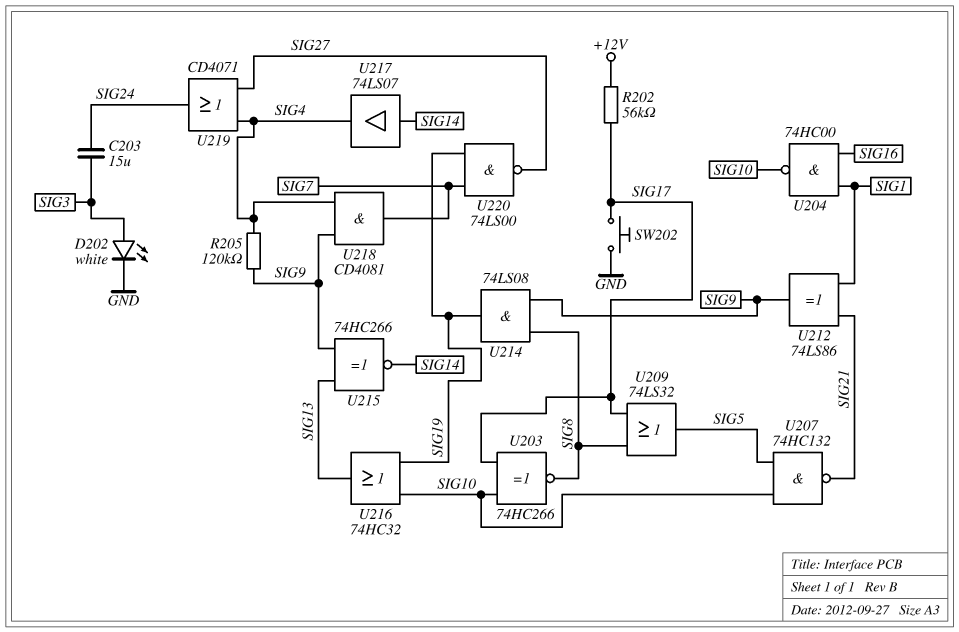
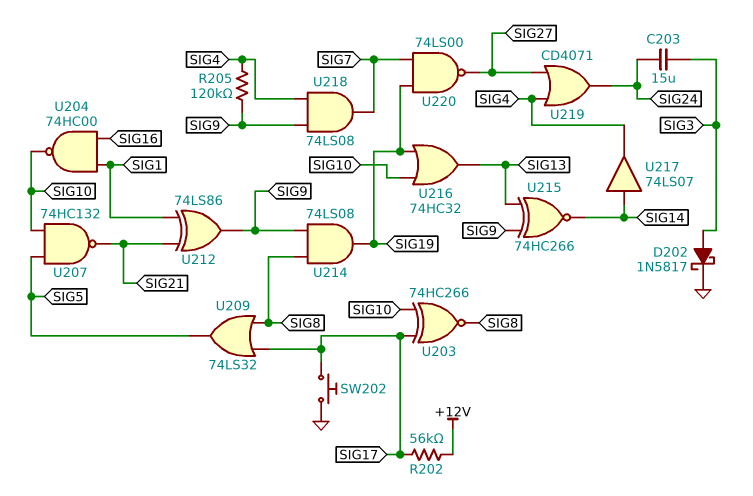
D202: LED white (A SIG3, K GND) -> schottky 1N5817 (A SIG3, K GND)
U218: AND CD4081 (in SIG4, in SIG9, out SIG7) -> AND 74LS08 (in SIG4, in SIG9, out SIG7)

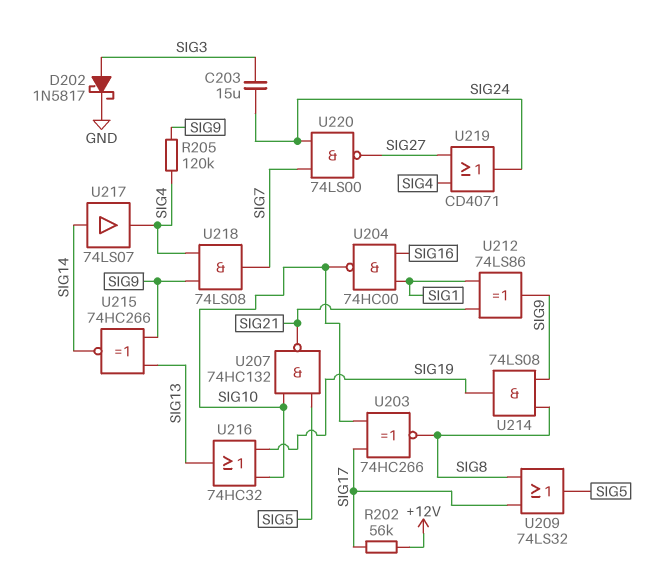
SW202: button (GND, SIG17) -> none
U220: NAND 74LS00 (in SIG7, in SIG19, out SIG27) -> NAND 74LS00 (in SIG7, in SIG24, out SIG27)

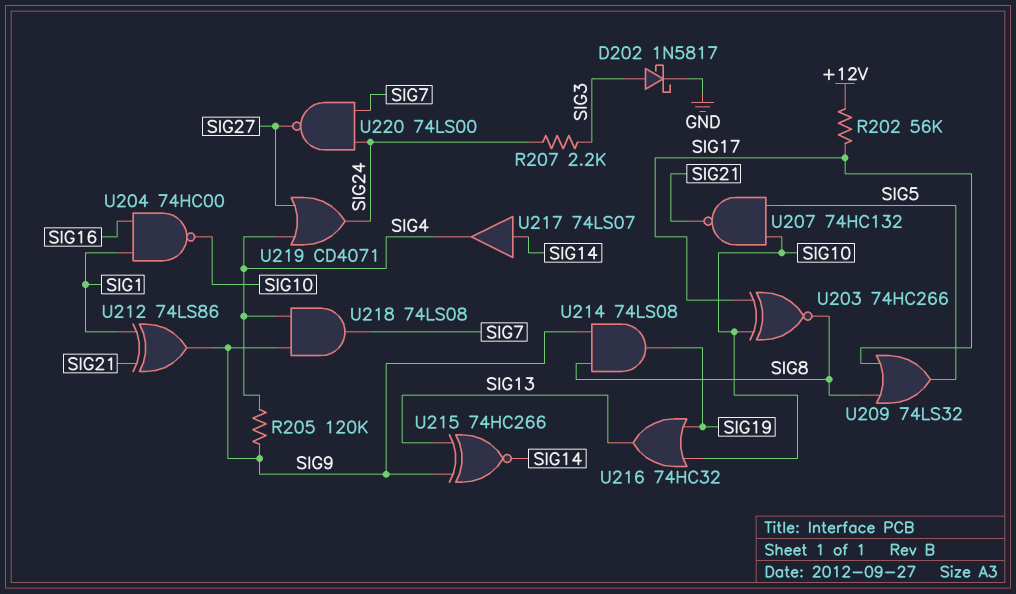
C203: 15uF (SIG3, SIG24) -> none
R207: none -> 2.2k (SIG3, SIG24)

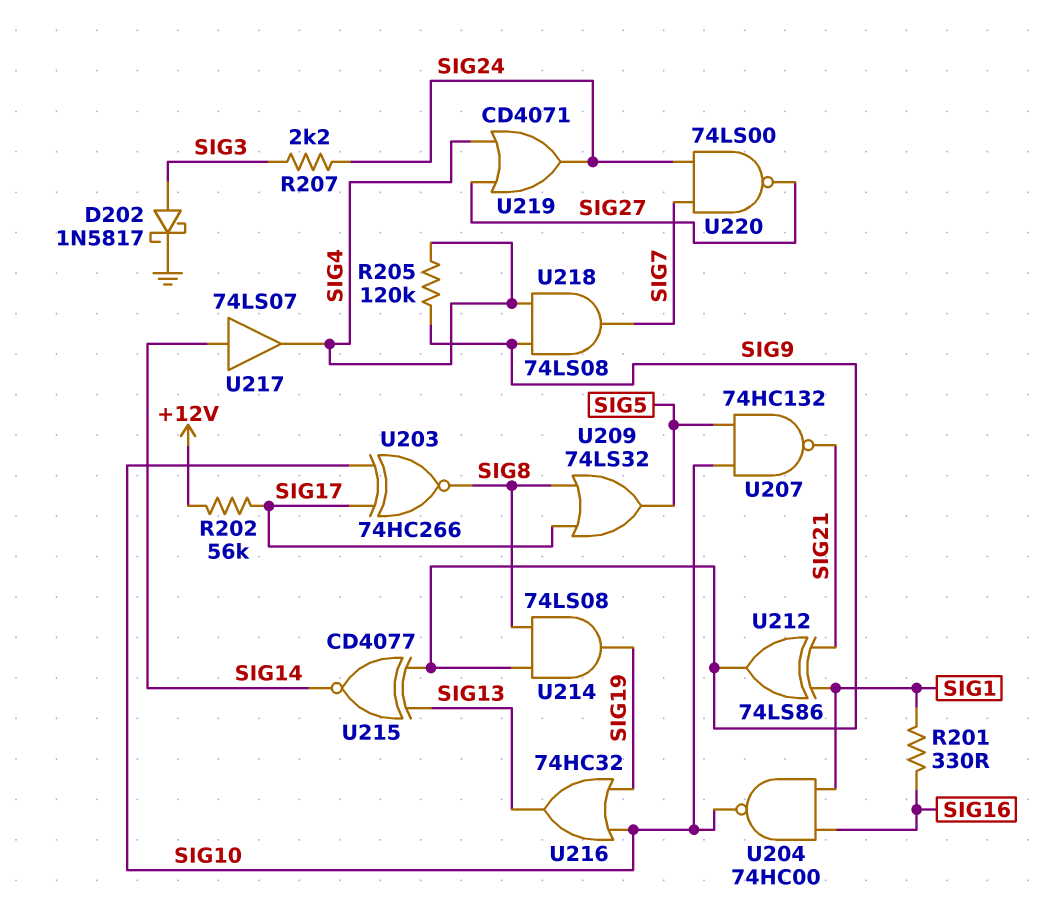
R201: none -> 330 (SIG1, SIG16)
U215: XNOR 74HC266 (in SIG9, in SIG13, out SIG14) -> XNOR CD4077 (in SIG9, in SIG13, out SIG14)

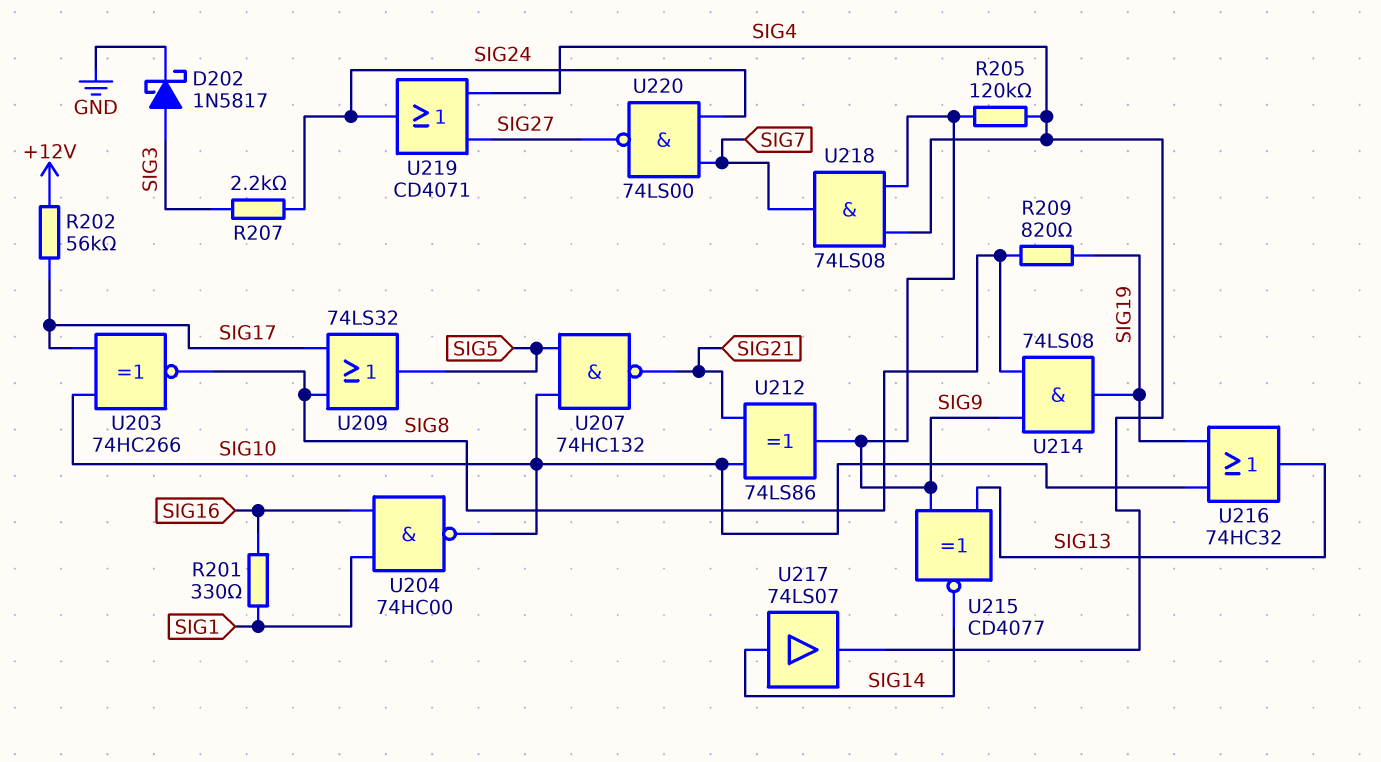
R209: none -> 820 (SIG8, SIG19)
U212: XOR 74LS86 (in SIG1, in SIG21, out SIG9) -> XOR 74LS86 (in SIG10, in SIG21, out SIG9)

